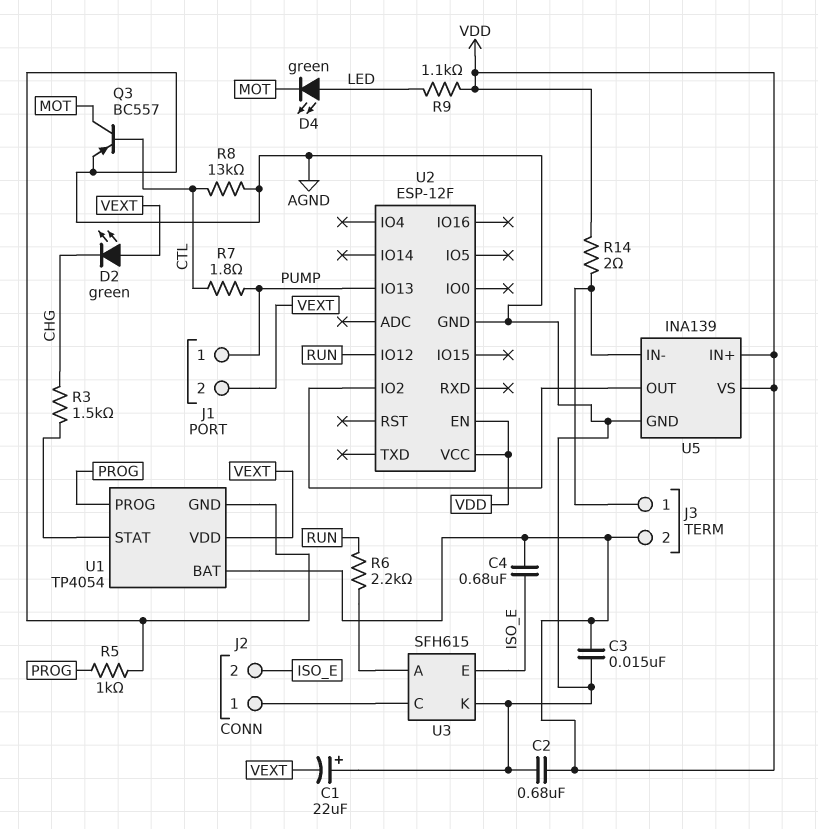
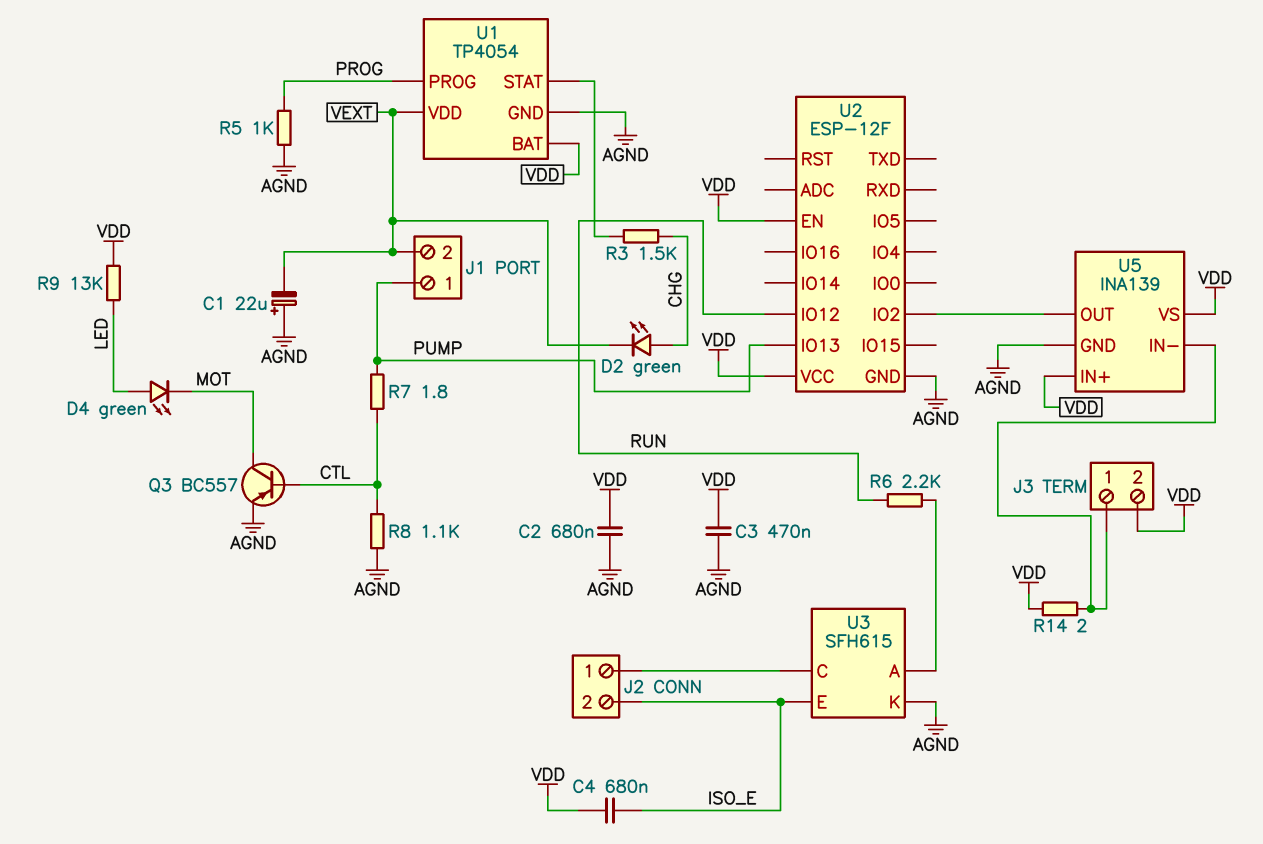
C3: 15nF (AGND, VDD) -> 470nF (AGND, VDD)
D2: LED green (A VEXT, K CHG) -> LED green (A CHG, K VEXT)
R8: 13k (AGND, CTL) -> 1.1k (AGND, CTL)
R9: 1.1k (LED, VDD) -> 13k (LED, VDD)

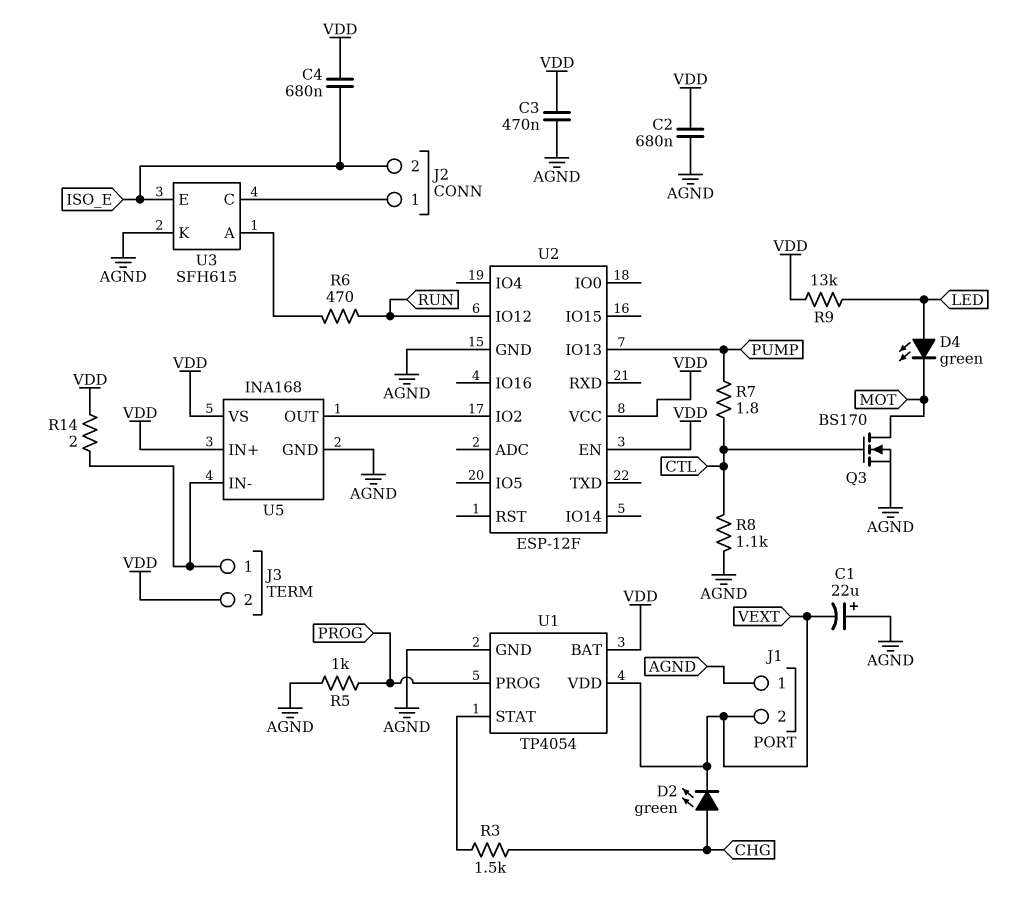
J1 pin 1: PUMP -> AGND
Q3: PNP BC557 (B CTL, C MOT, E AGND) -> NMOS BS170 (G CTL, D MOT, S AGND)
R6: 2.2k (RUN, U3/A) -> 470 (RUN, U3/A)
U5: INA139 -> INA168

